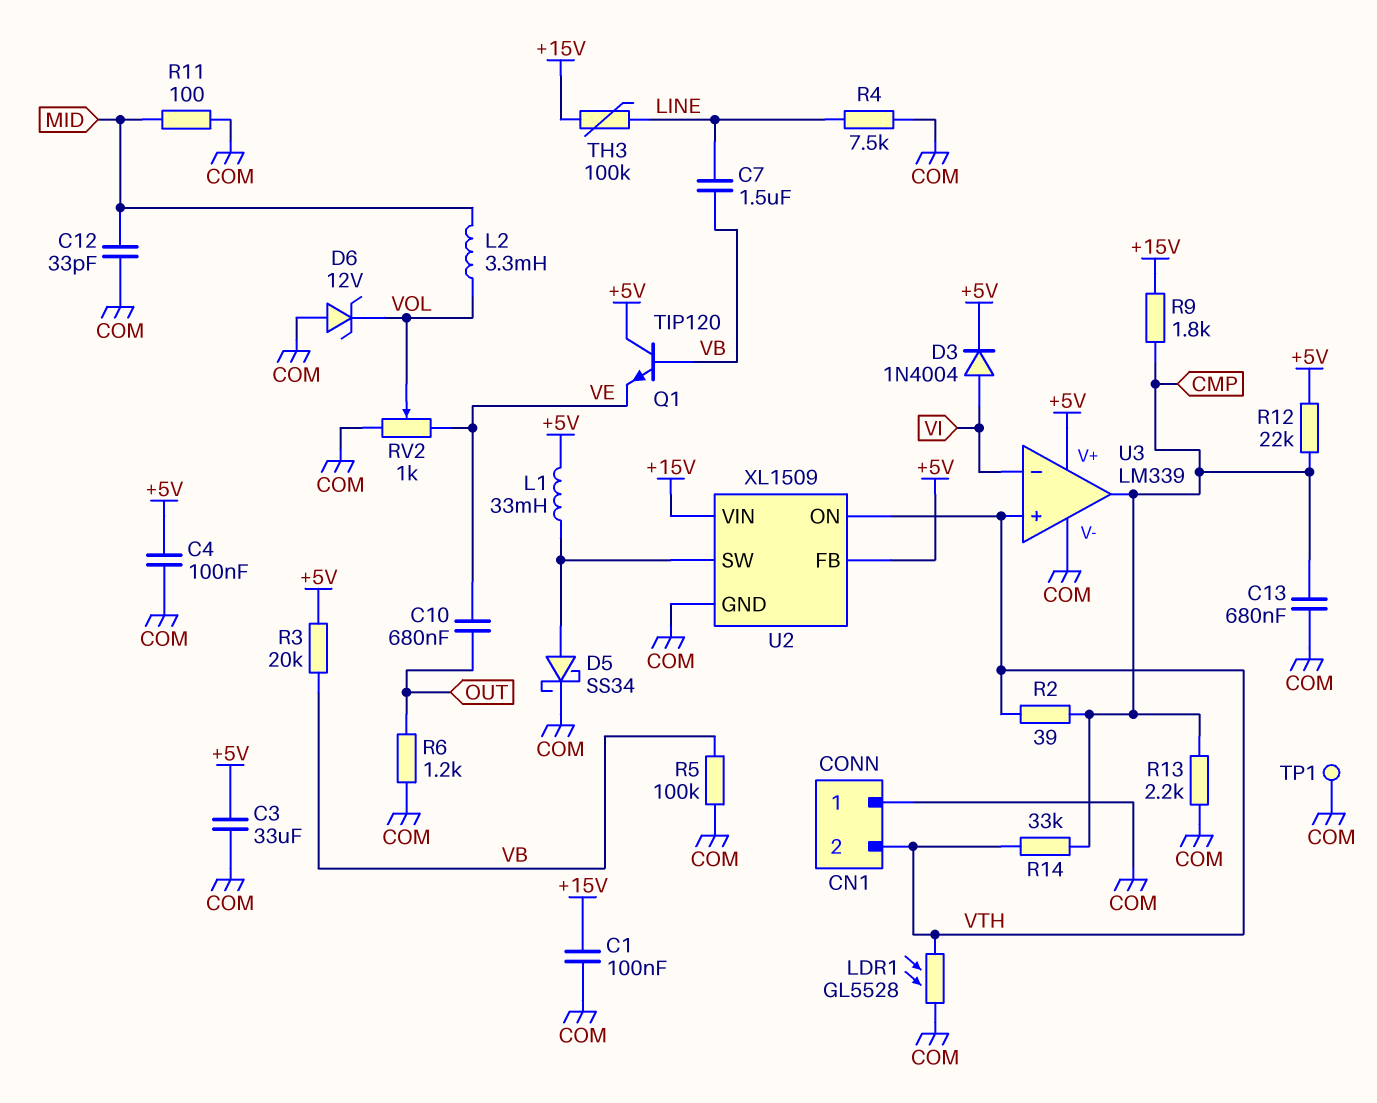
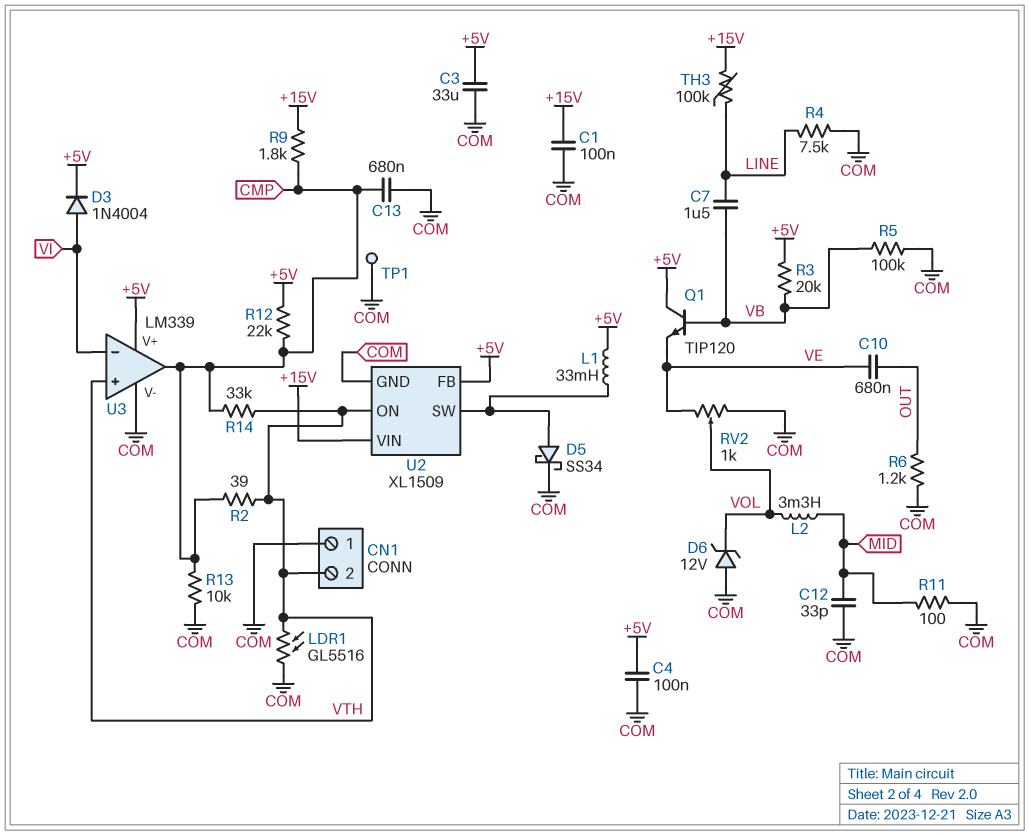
LDR1: GL5528 (COM, VTH) -> GL5516 (COM, VTH)
R13: 2.2k (CMP, COM) -> 10k (CMP, COM)

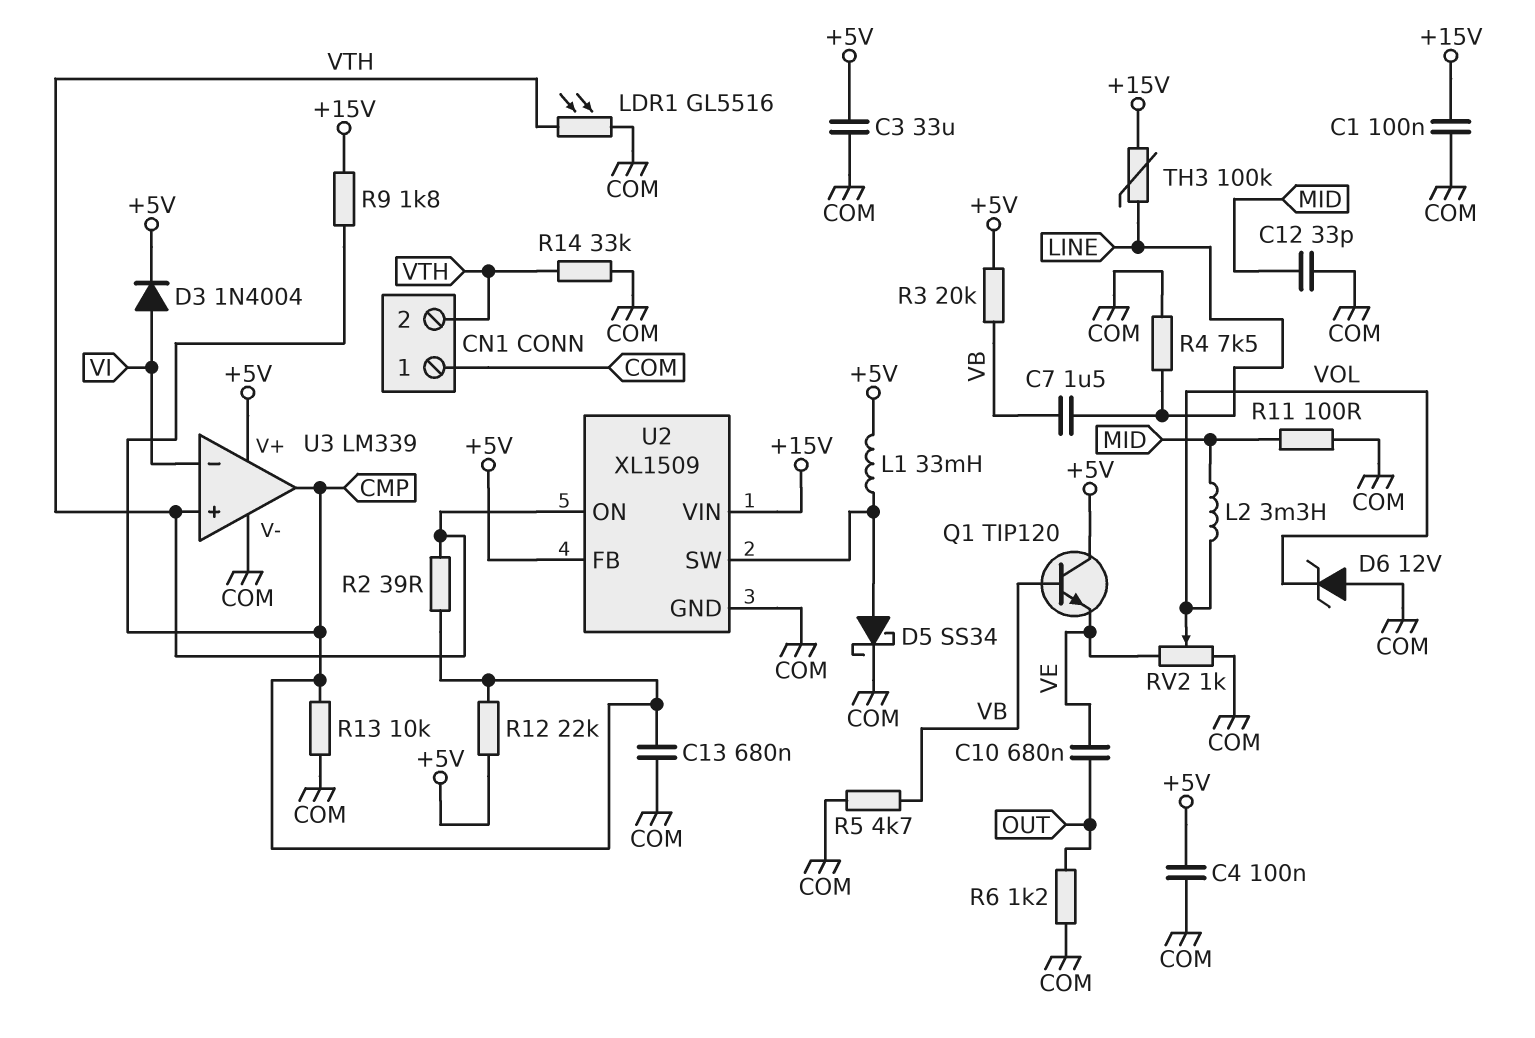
R5: 100k (COM, VB) -> 4.7k (COM, VB)
R14: 33k (CMP, VTH) -> 33k (COM, VTH)
TP1: test point (COM) -> none

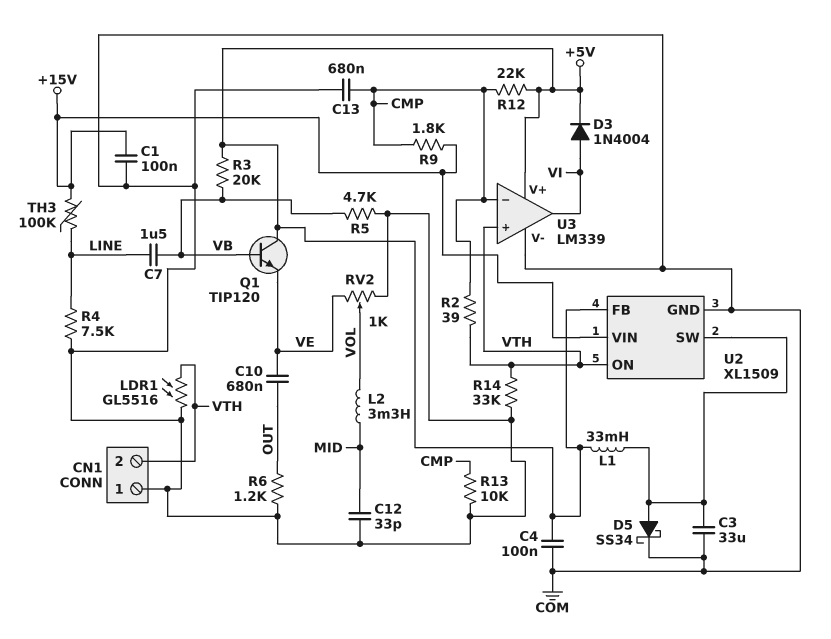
C3: 33uF (+5V, COM) -> 33uF (COM, U2/SW)
D6: zener 12V (A COM, K VOL) -> none
R11: 100 (COM, MID) -> none
U3 pin in-: VI -> CMP
U3 pin out: CMP -> VI

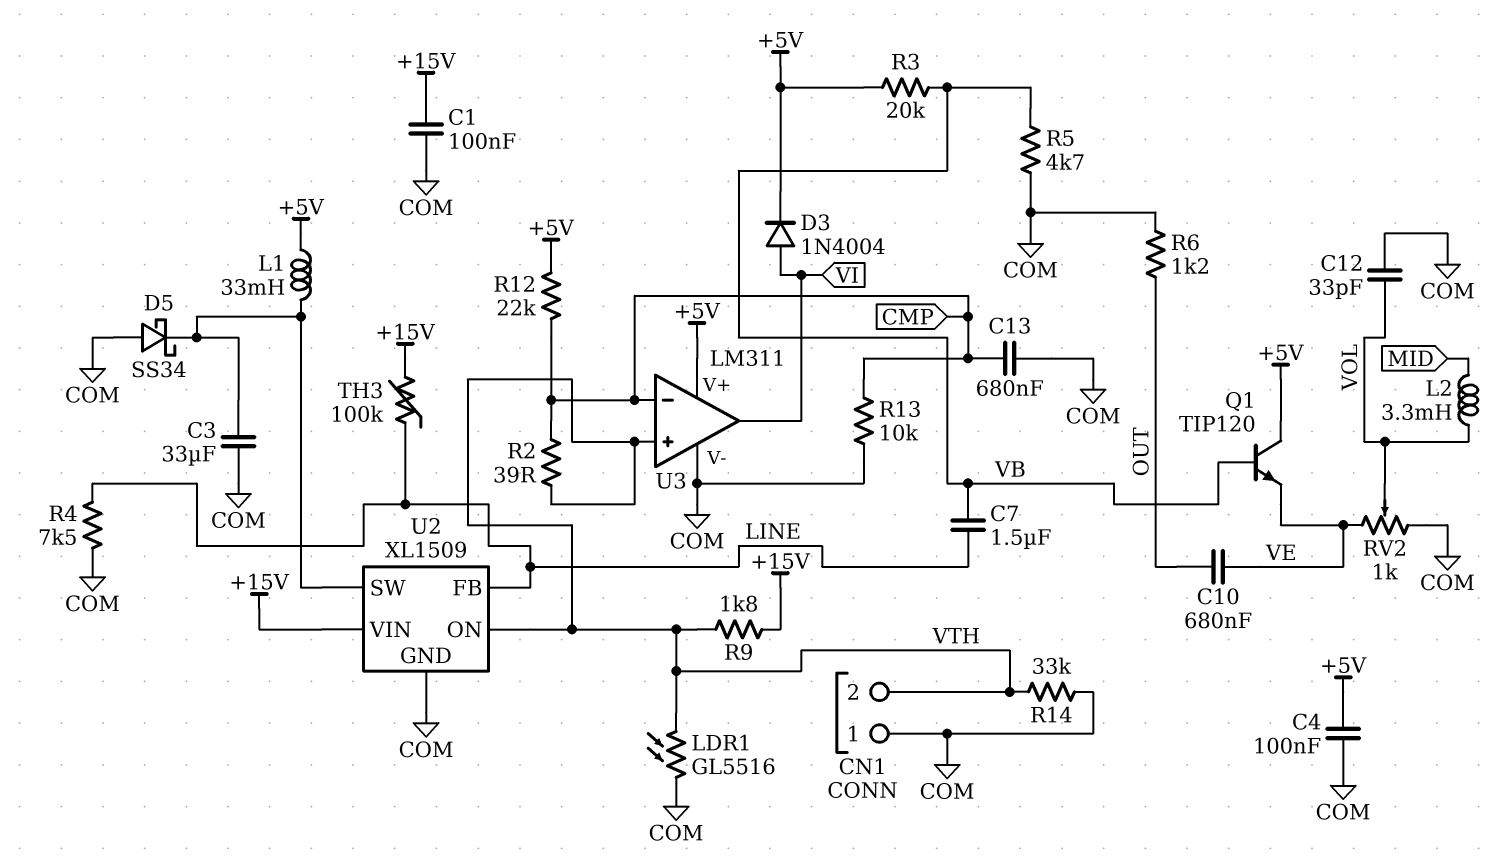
C12: 33pF (COM, MID) -> 33pF (COM, VOL)
D5: schottky SS34 (A U2/SW, K COM) -> schottky SS34 (A COM, K U2/SW)
R9: 1.8k (+15V, CMP) -> 1.8k (+15V, VTH)
U2 pin FB: +5V -> LINE
U3: LM339 -> LM311

